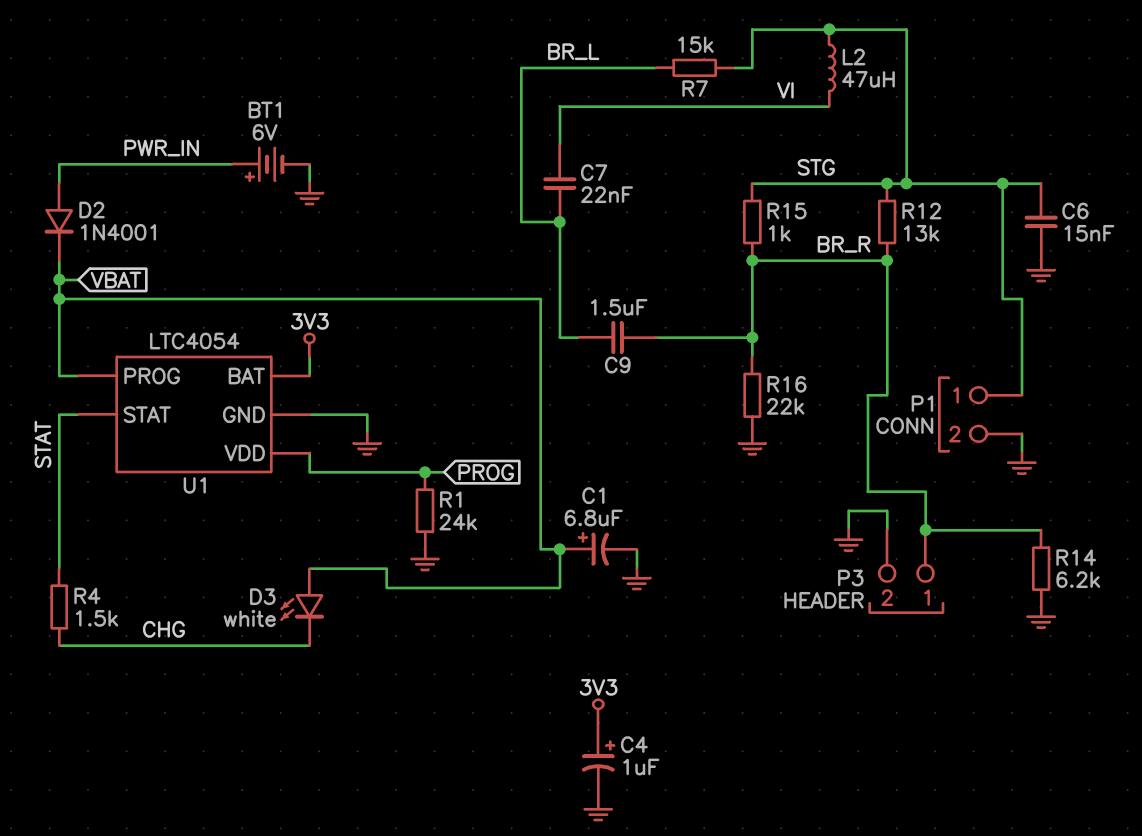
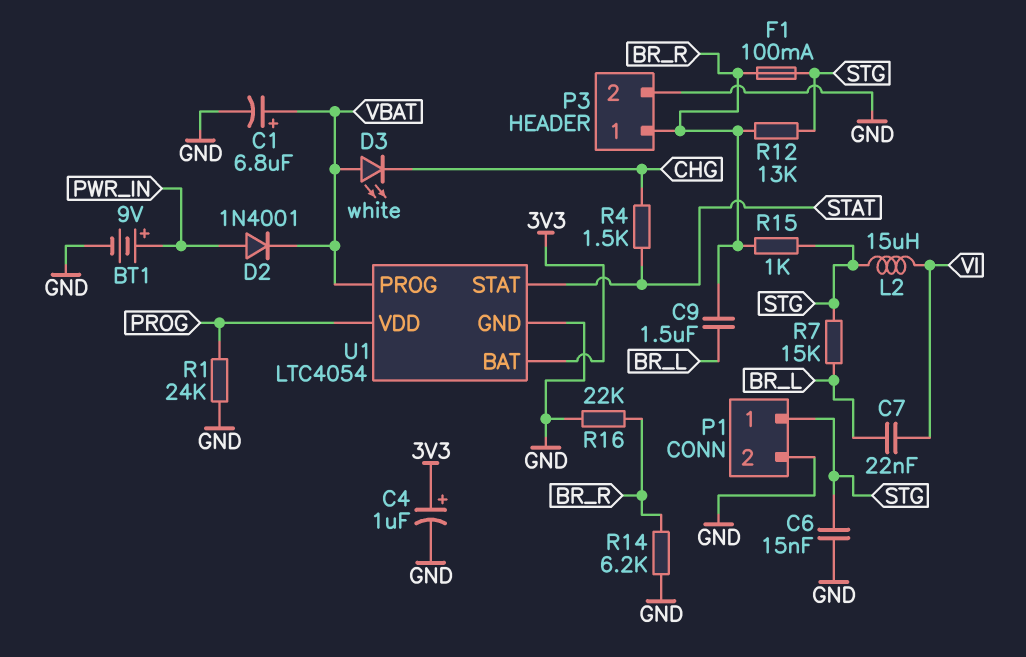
BT1: 6V (plus PWR_IN, minus GND) -> 9V (plus PWR_IN, minus GND)
F1: none -> 100mA (BR_R, STG)
L2: 47uH (STG, VI) -> 15uH (STG, VI)

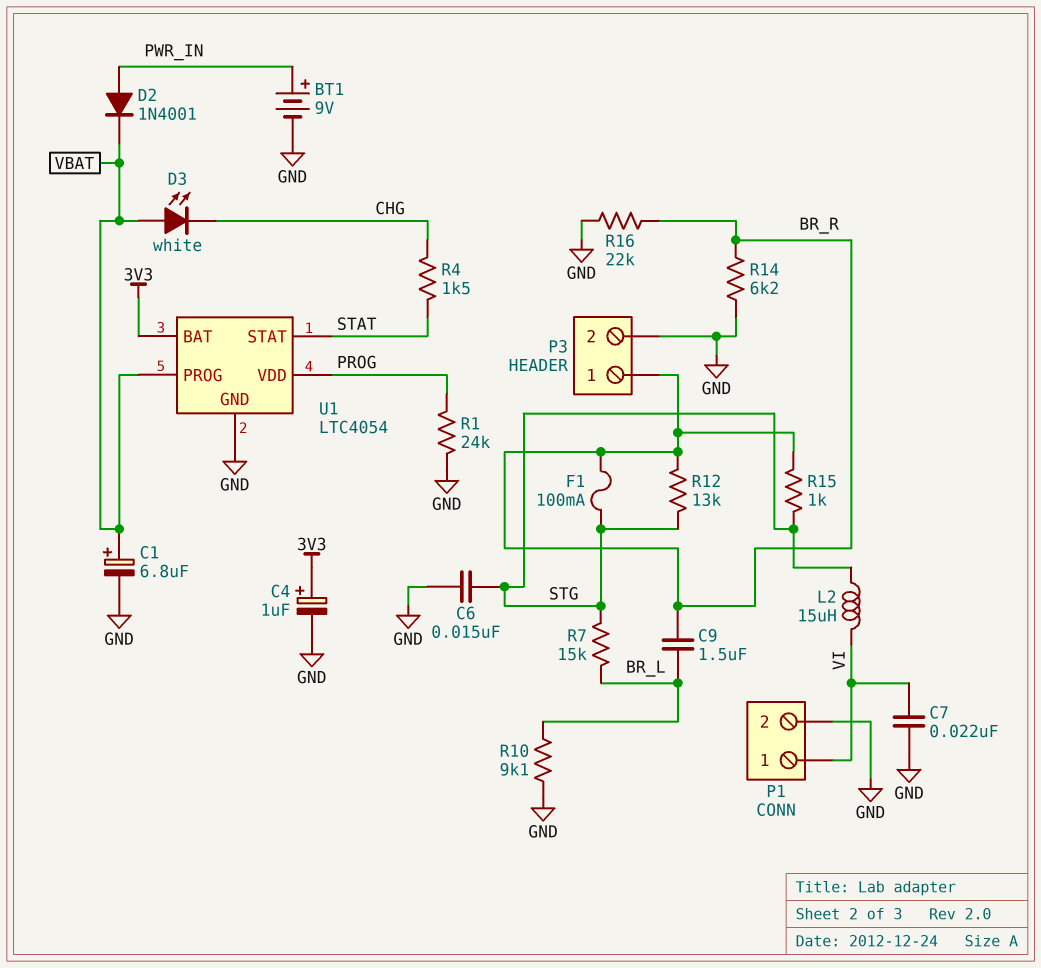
C7: 22nF (BR_L, VI) -> 22nF (GND, VI)
P1 pin 1: STG -> VI
R10: none -> 9.1k (BR_L, GND)

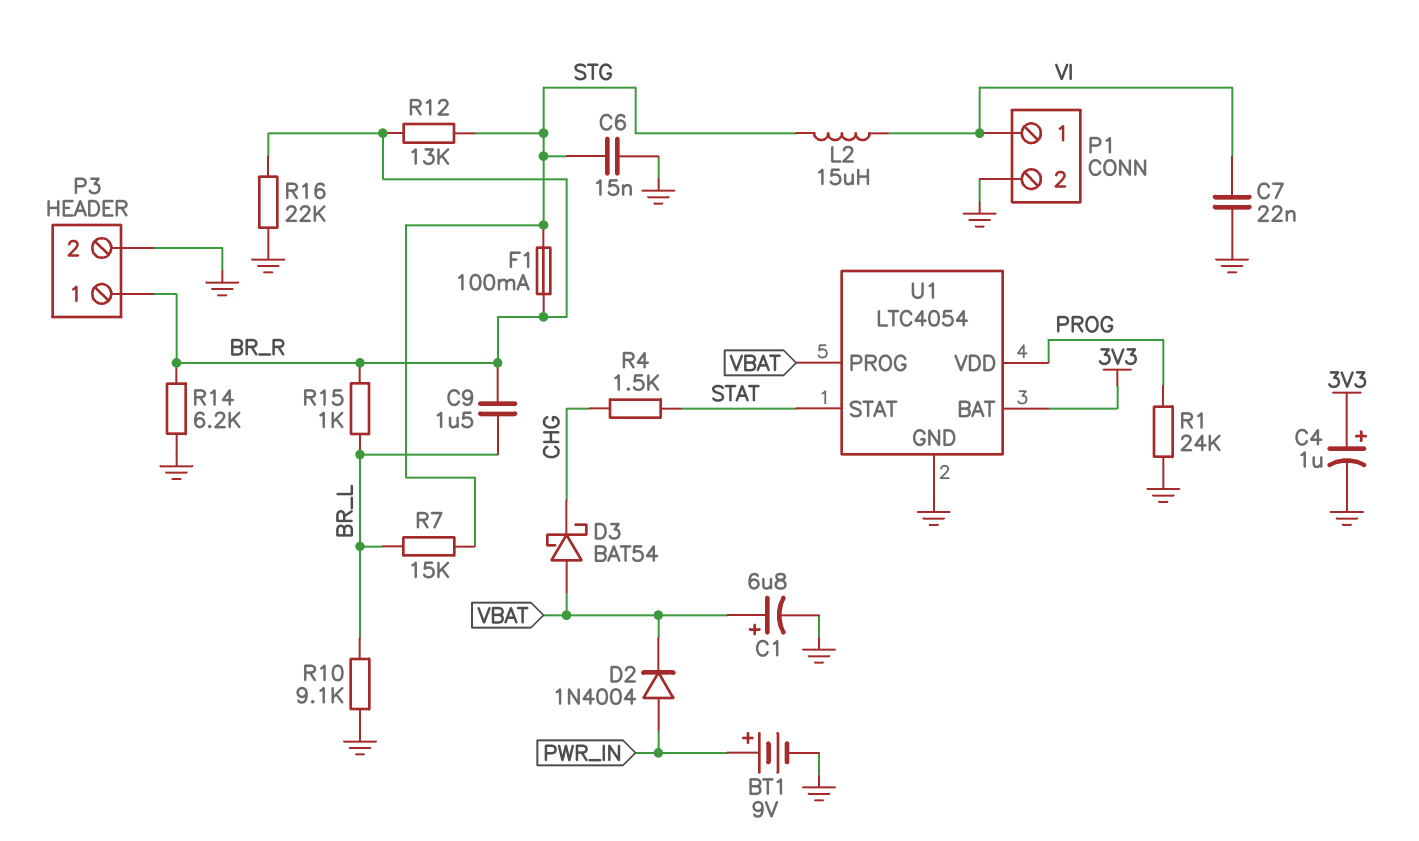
D2: diode 1N4001 (A PWR_IN, K VBAT) -> diode 1N4004 (A PWR_IN, K VBAT)
D3: LED white (A VBAT, K CHG) -> schottky BAT54 (A VBAT, K CHG)
R15: 1k (BR_R, STG) -> 1k (BR_L, BR_R)

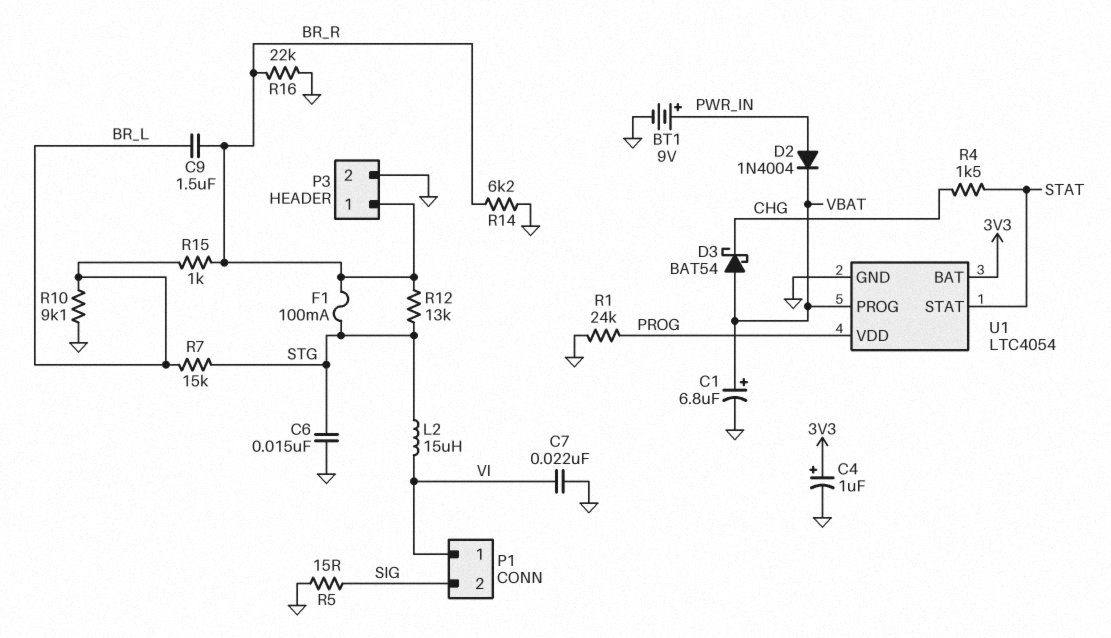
P1 pin 2: GND -> SIG
R5: none -> 15 (GND, SIG)

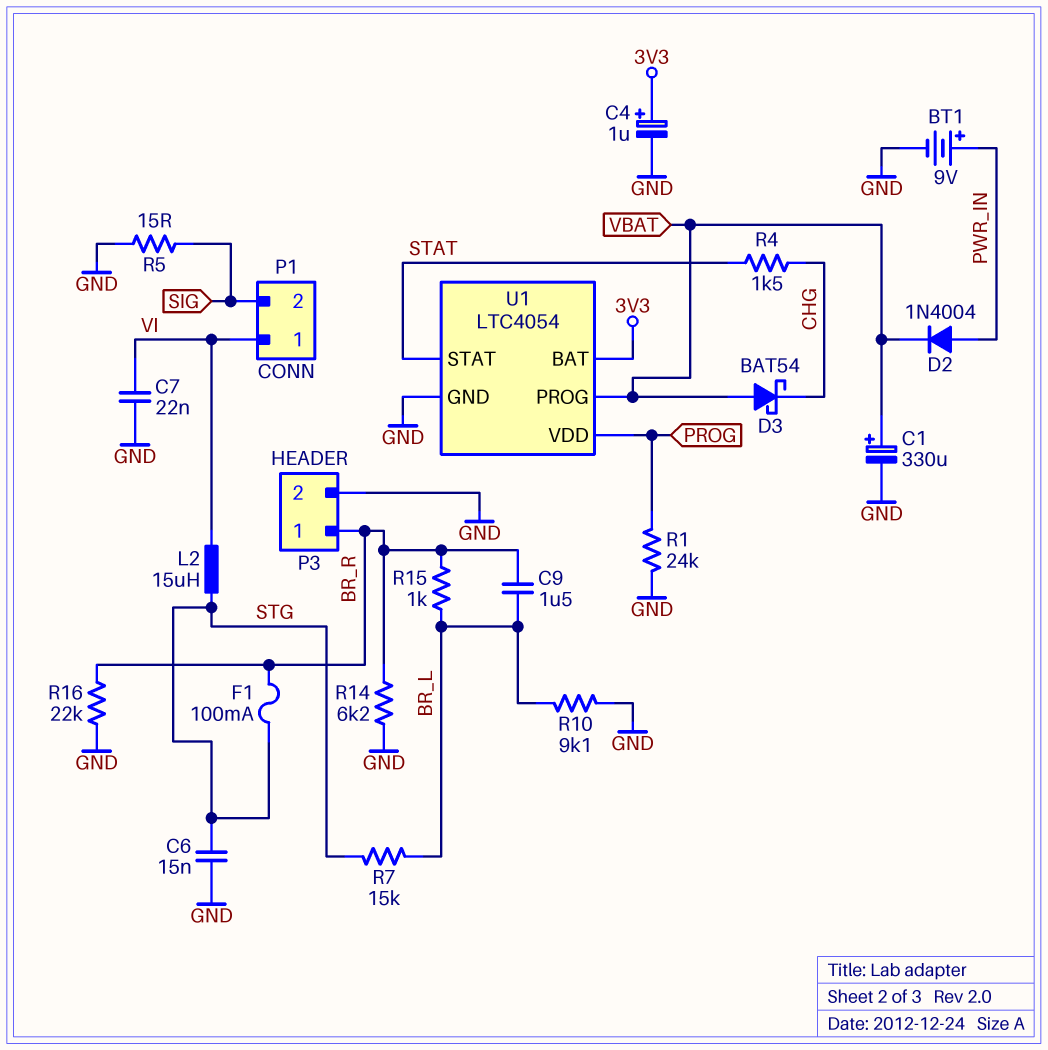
C1: 6.8uF (plus VBAT, minus GND) -> 330uF (plus VBAT, minus GND)
R12: 13k (BR_R, STG) -> none

